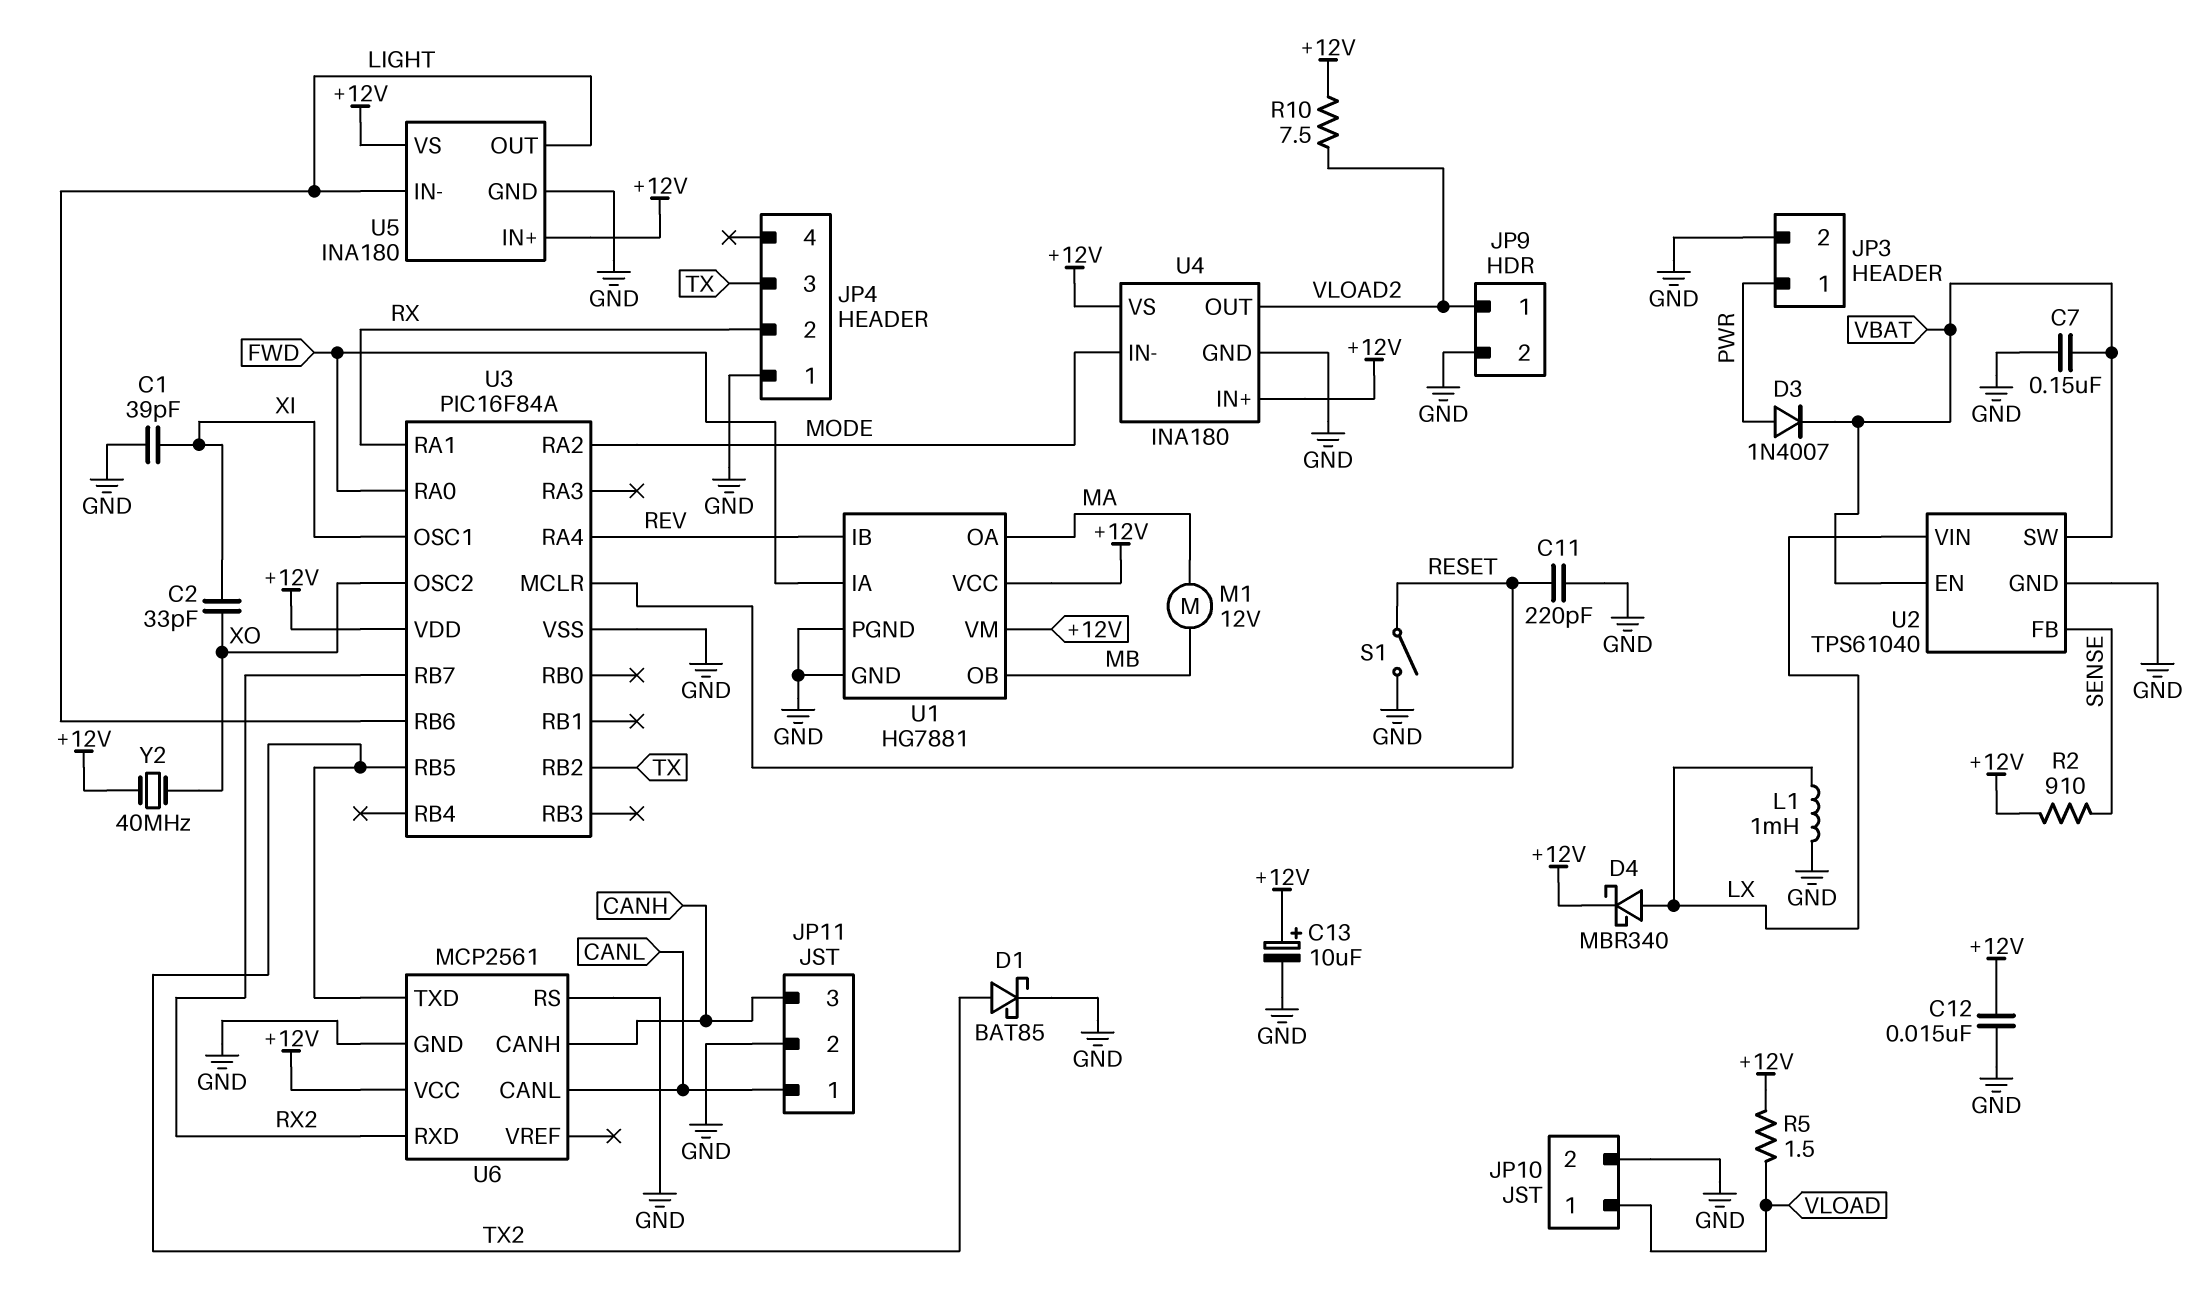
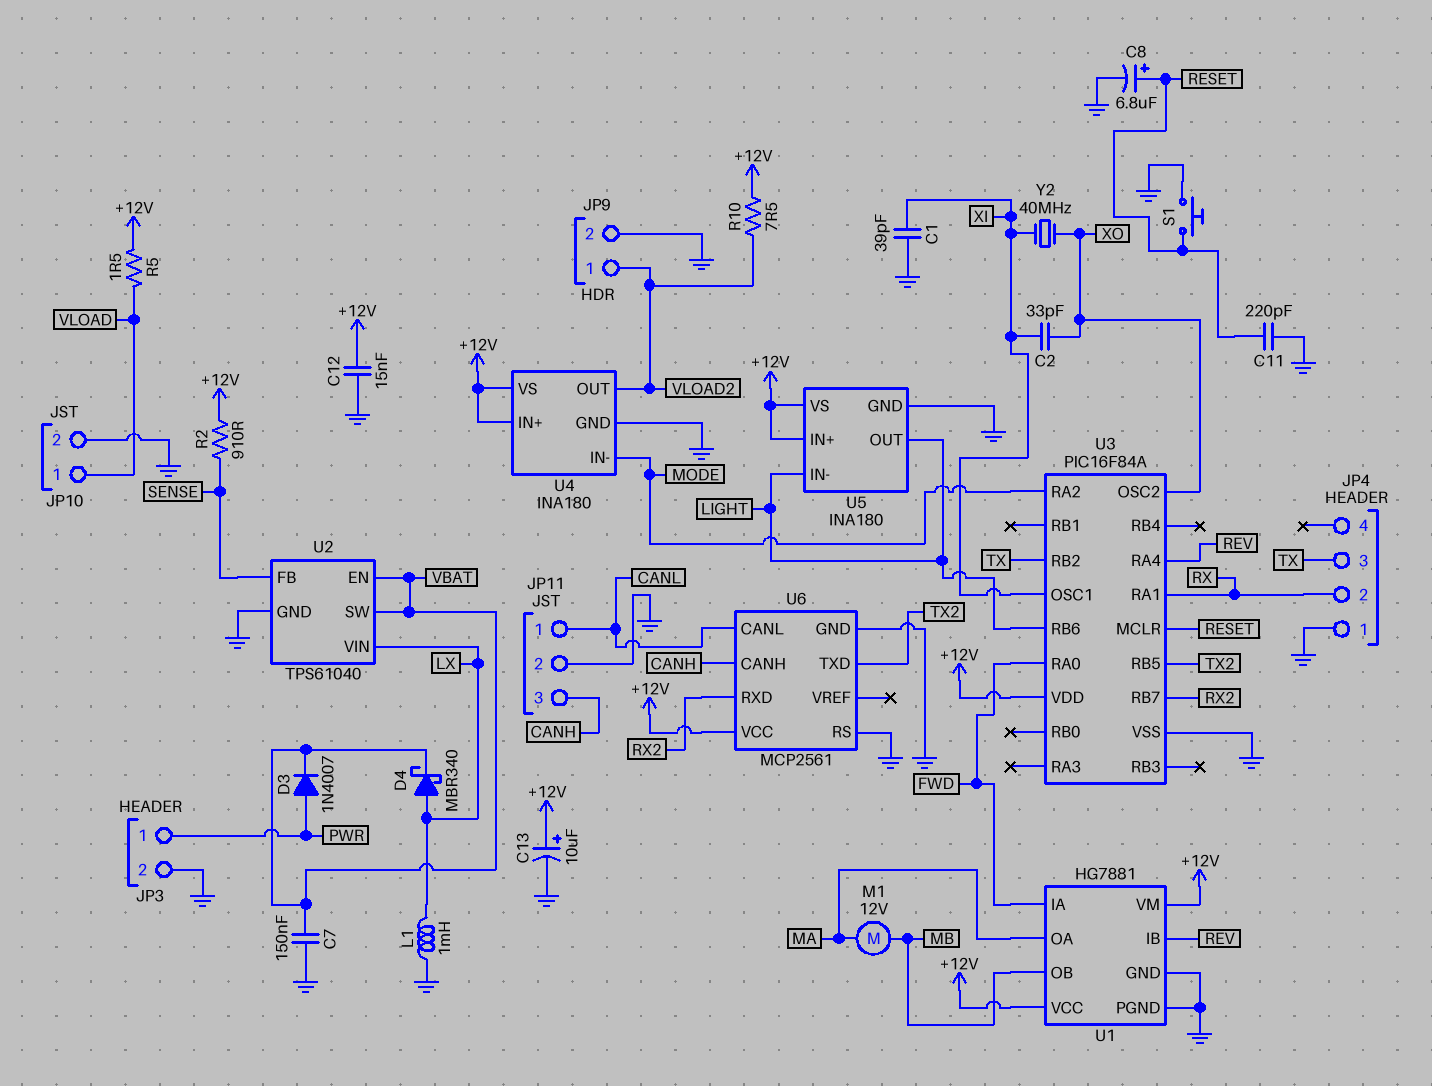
C8: none -> 6.8uF (plus RESET, minus GND)
D1: schottky BAT85 (A TX2, K GND) -> none
D4: schottky MBR340 (A LX, K +12V) -> schottky MBR340 (A LX, K VBAT)
S1: switch (GND, RESET) -> button (GND, RESET)
Y2: 40MHz (+12V, XO) -> 40MHz (XI, XO)

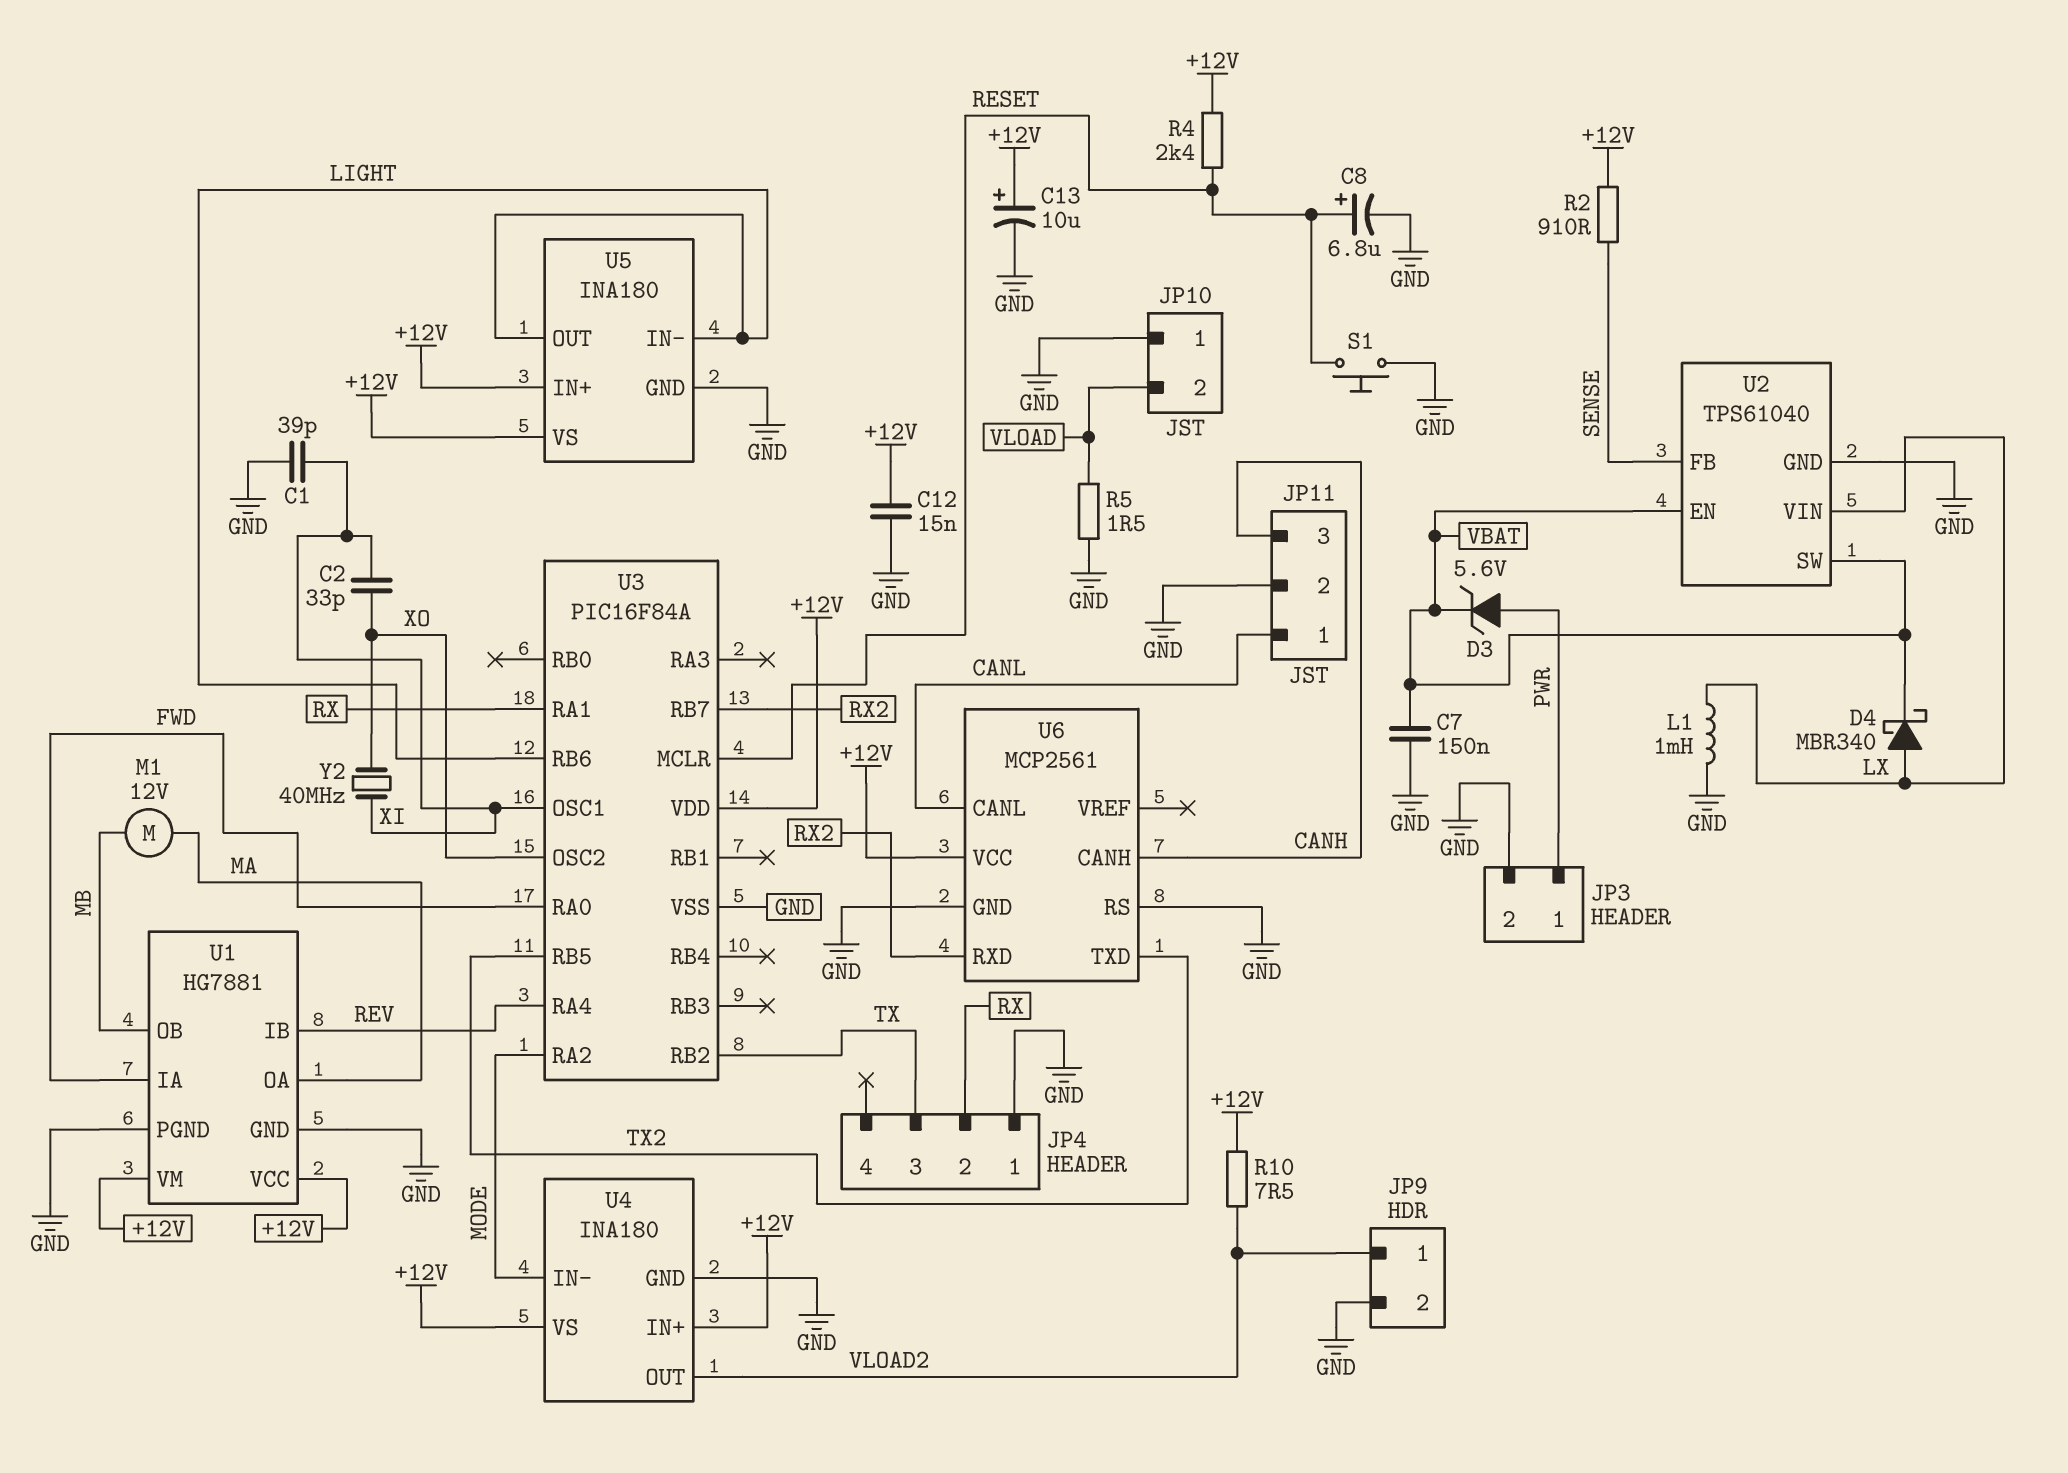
C11: 220pF (GND, RESET) -> none
D3: diode 1N4007 (A PWR, K VBAT) -> zener 5.6V (A PWR, K VBAT)
JP10 pin 1: VLOAD -> GND
JP10 pin 2: GND -> VLOAD
R4: none -> 2.4k (+12V, RESET)
R5: 1.5 (+12V, VLOAD) -> 1.5 (GND, VLOAD)

